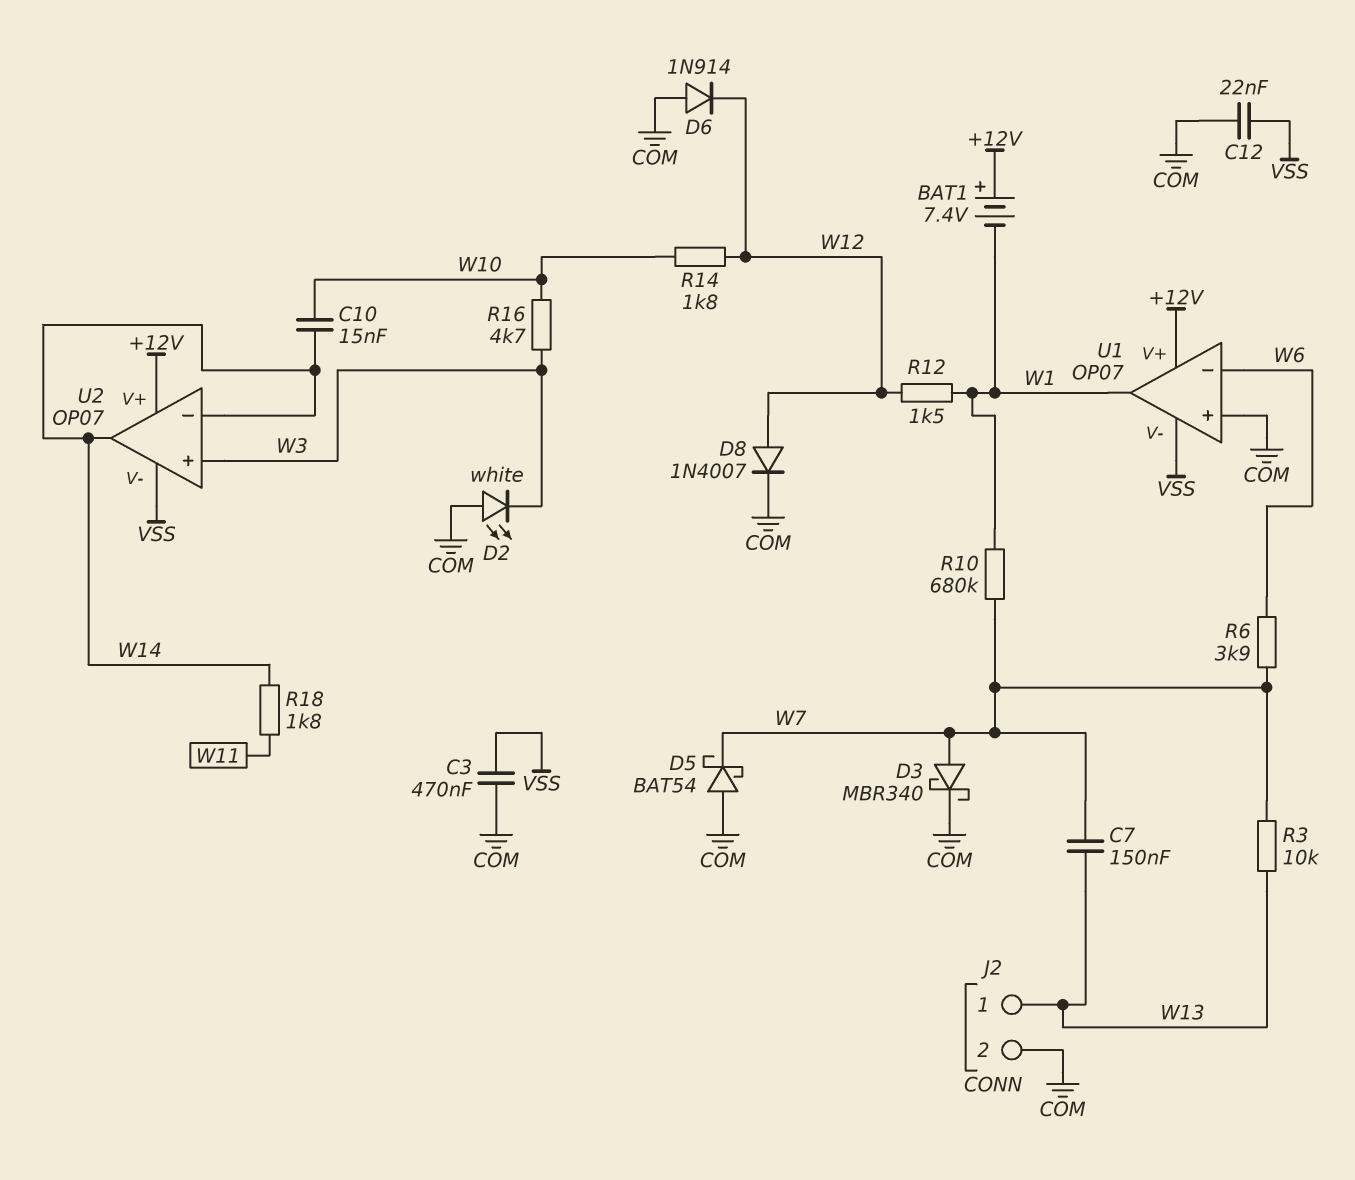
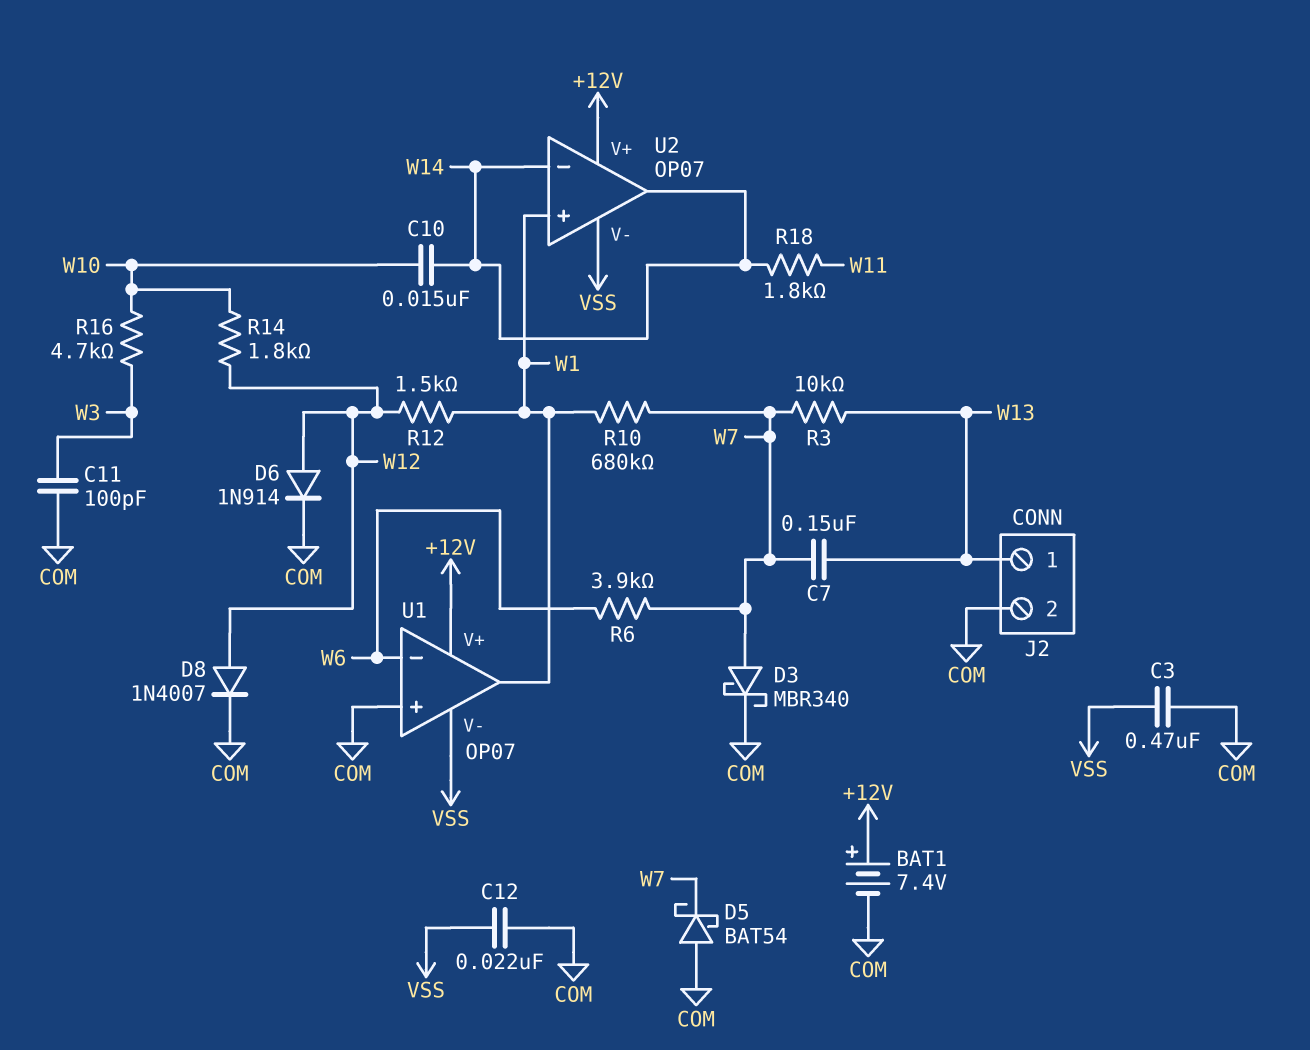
BAT1: 7.4V (plus +12V, minus W1) -> 7.4V (plus +12V, minus COM)
C11: none -> 100pF (COM, W3)
D2: LED white (A COM, K W3) -> none
D6: diode 1N914 (A COM, K W12) -> diode 1N914 (A W12, K COM)
U2 pin in+: W3 -> W1

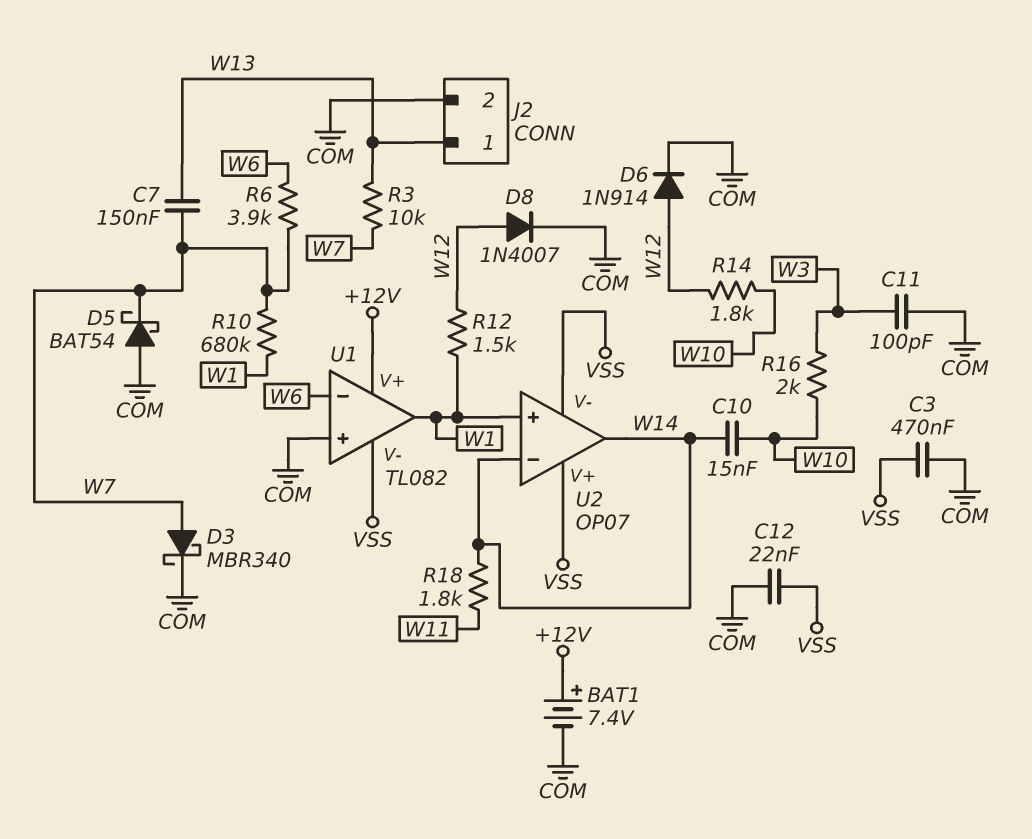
R16: 4.7k (W3, W10) -> 2k (W3, W10)
U1: OP07 -> TL082
U2 pin V+: +12V -> VSS

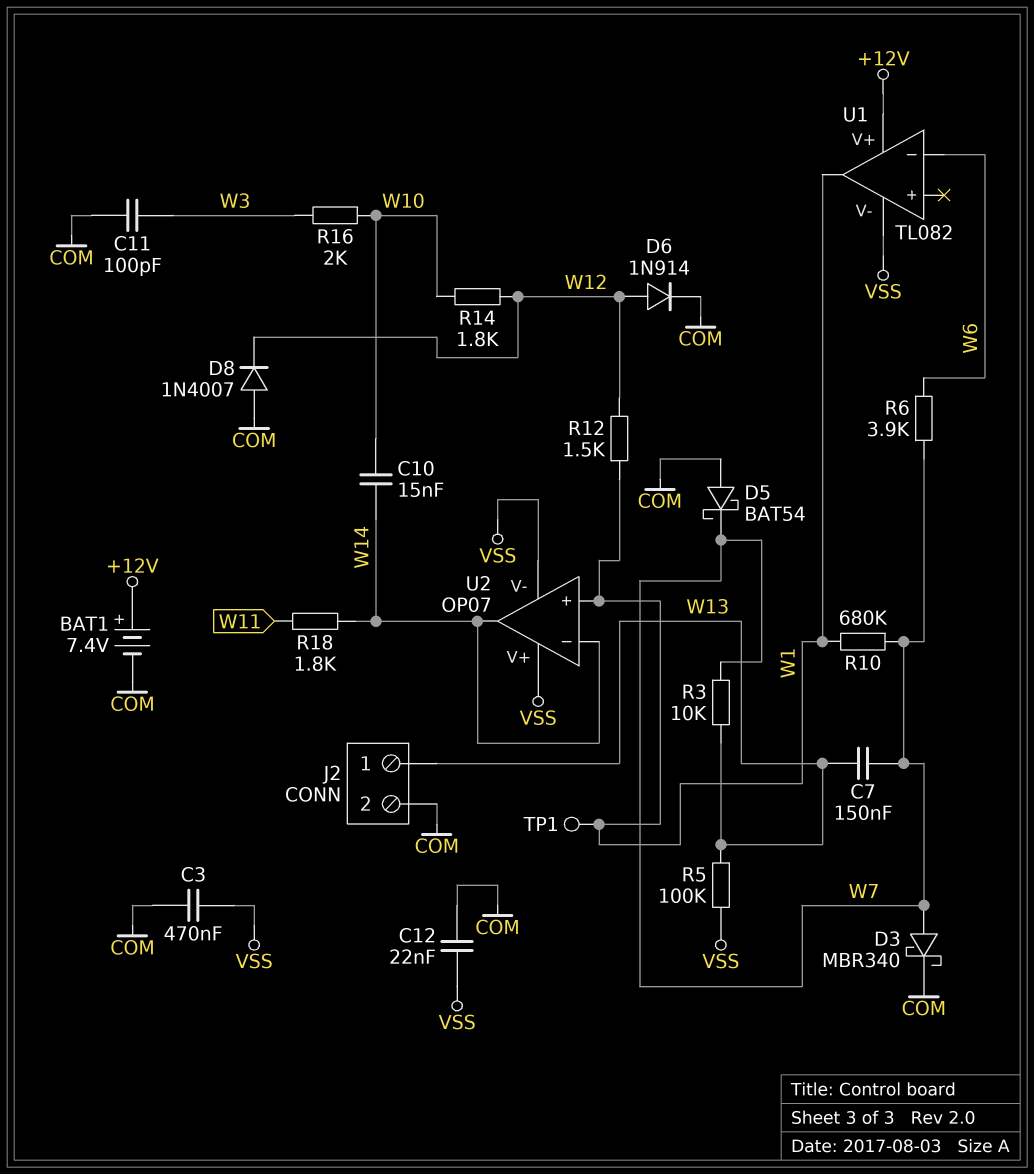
D8: diode 1N4007 (A W12, K COM) -> diode 1N4007 (A COM, K W12)
R5: none -> 100k (VSS, W13)
TP1: none -> test point (W1)
U1 pin in+: COM -> none

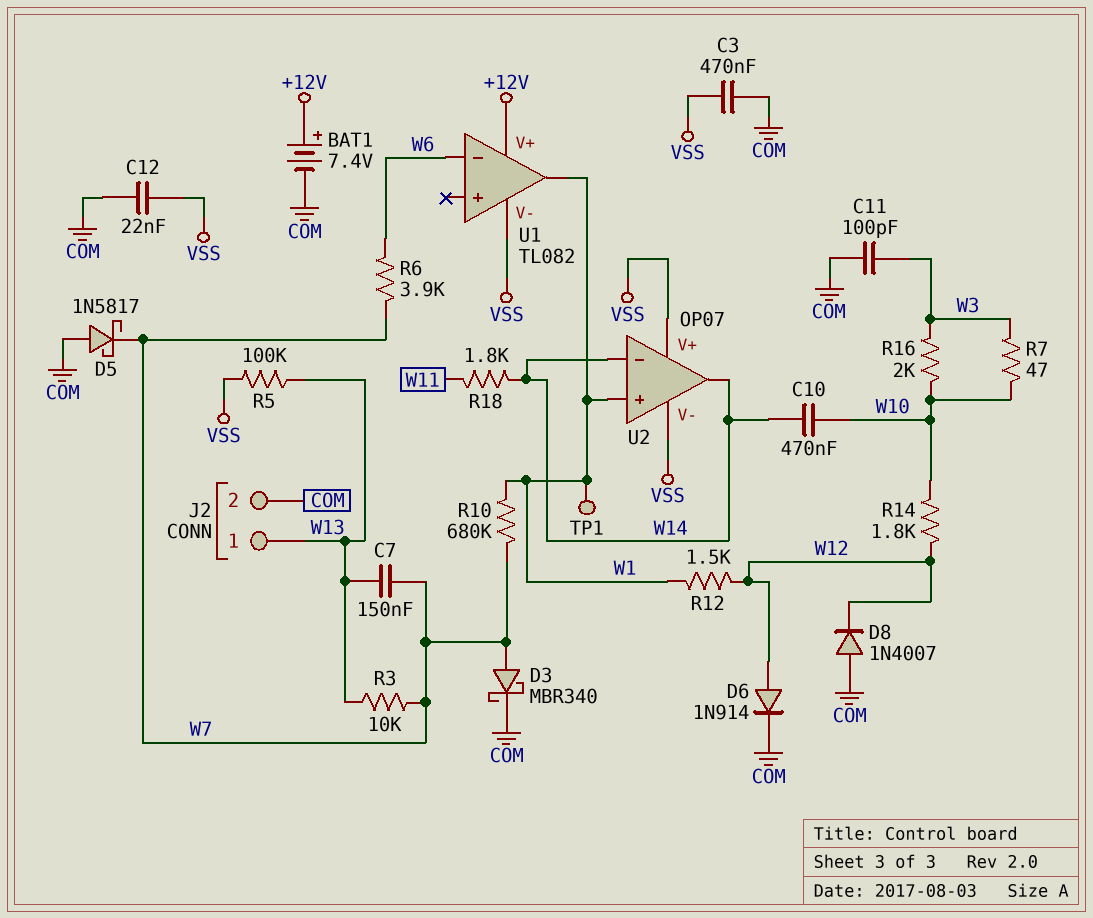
C10: 15nF (W10, W14) -> 470nF (W10, W14)
D5: schottky BAT54 (A COM, K W7) -> schottky 1N5817 (A COM, K W7)
R7: none -> 47 (W3, W10)

